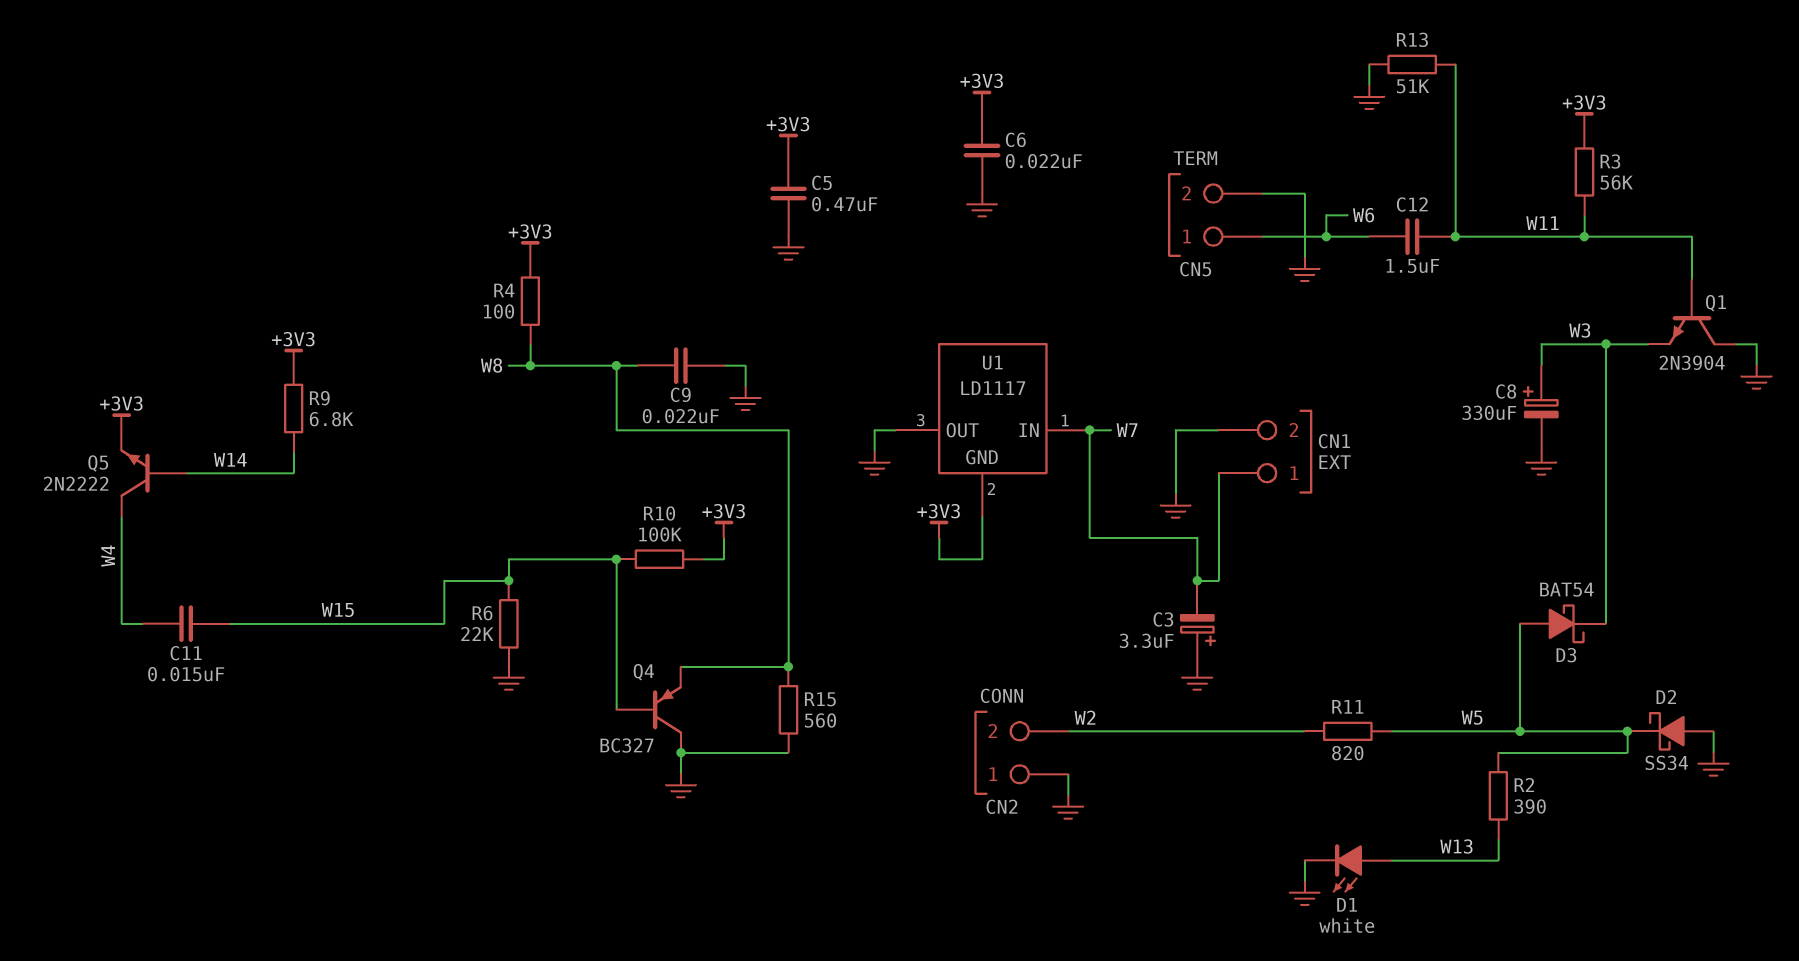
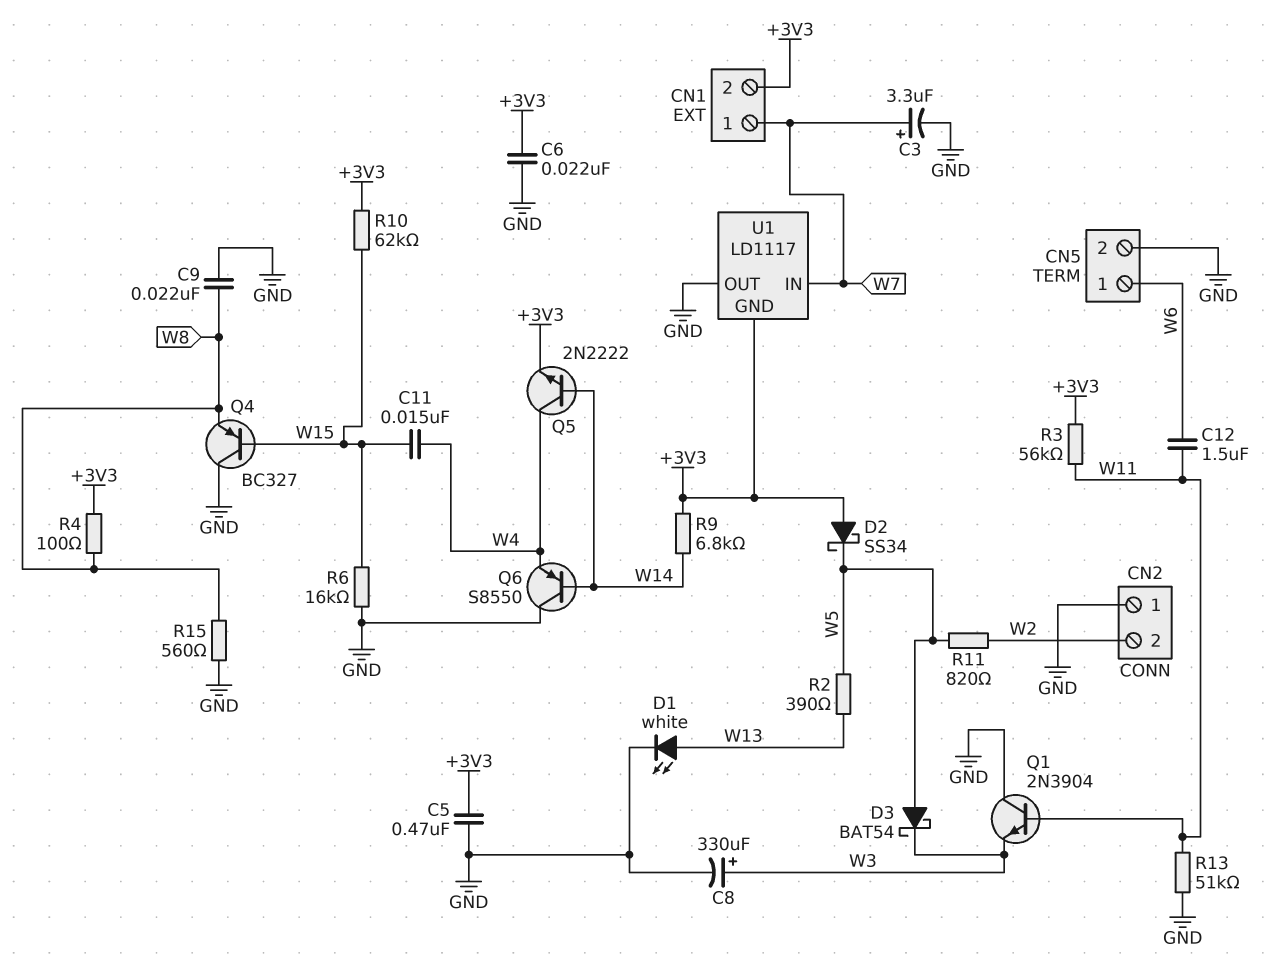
C3: 3.3uF (plus GND, minus W7) -> 3.3uF (plus W7, minus GND)
CN1 pin 2: GND -> +3V3
D2: schottky SS34 (A GND, K W5) -> schottky SS34 (A +3V3, K W5)
Q6: none -> PNP S8550 (B W14, C GND, E W4)
R6: 22k (GND, W15) -> 16k (GND, W15)
R10: 100k (+3V3, W15) -> 62k (+3V3, W15)

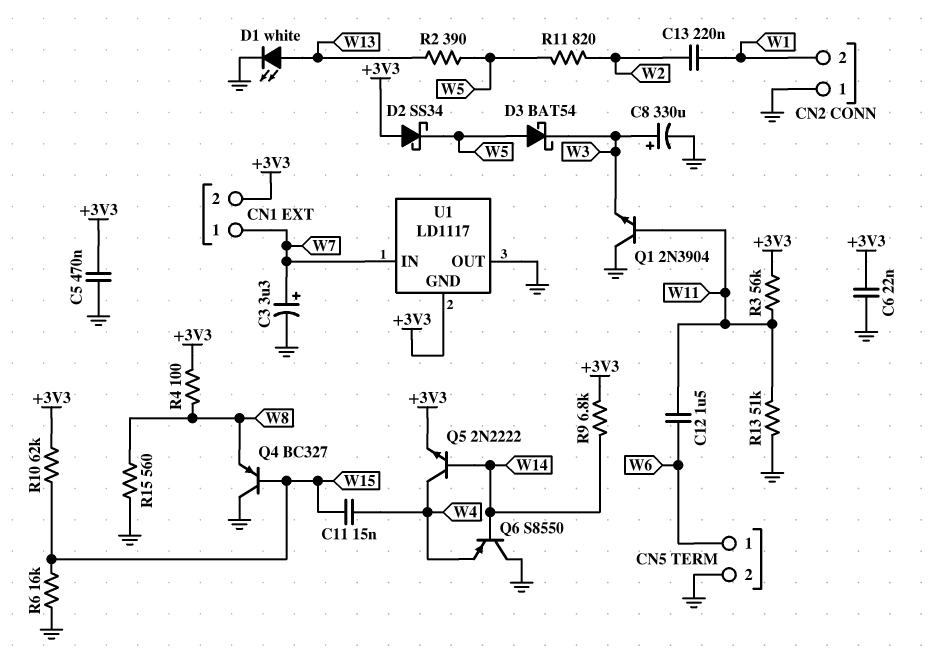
C9: 22nF (GND, W8) -> none
C13: none -> 220nF (W1, W2)
CN2 pin 2: W2 -> W1

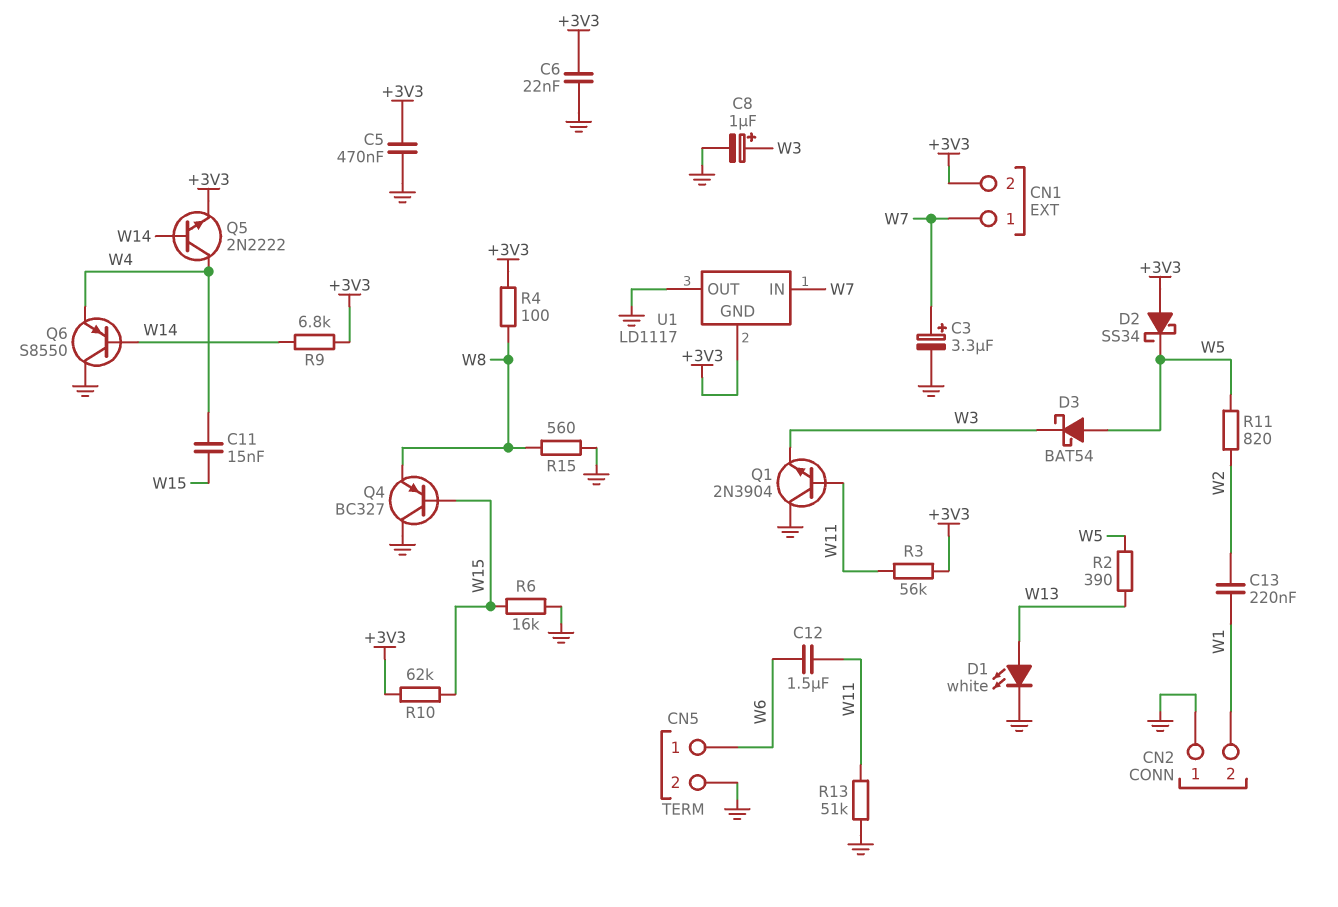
C8: 330uF (plus W3, minus GND) -> 1uF (plus W3, minus GND)

